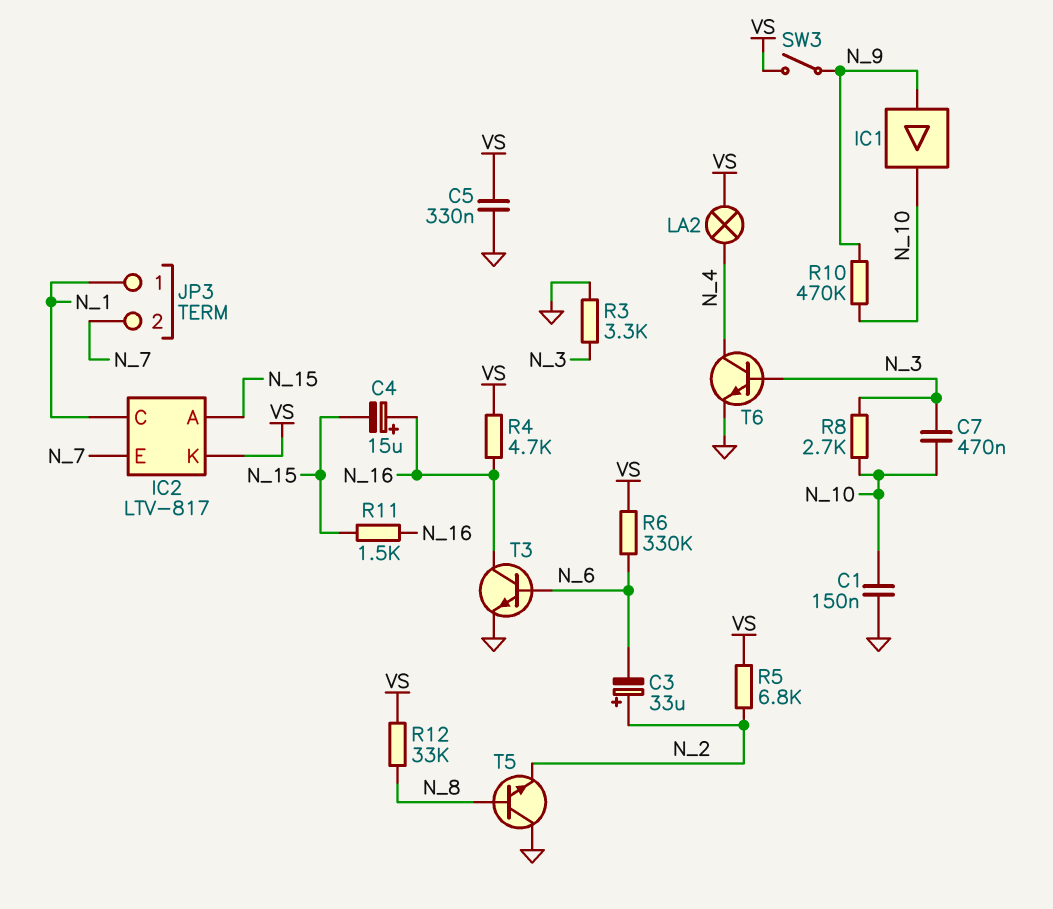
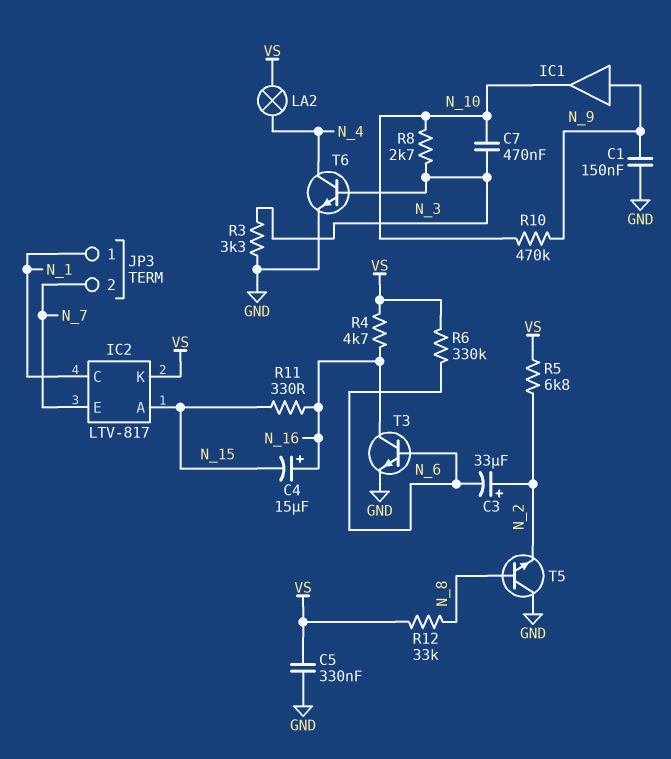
C1: 150nF (GND, N_10) -> 150nF (GND, N_9)
R11: 1.5k (N_15, N_16) -> 330 (N_15, N_16)
SW3: switch (N_9, VS) -> none

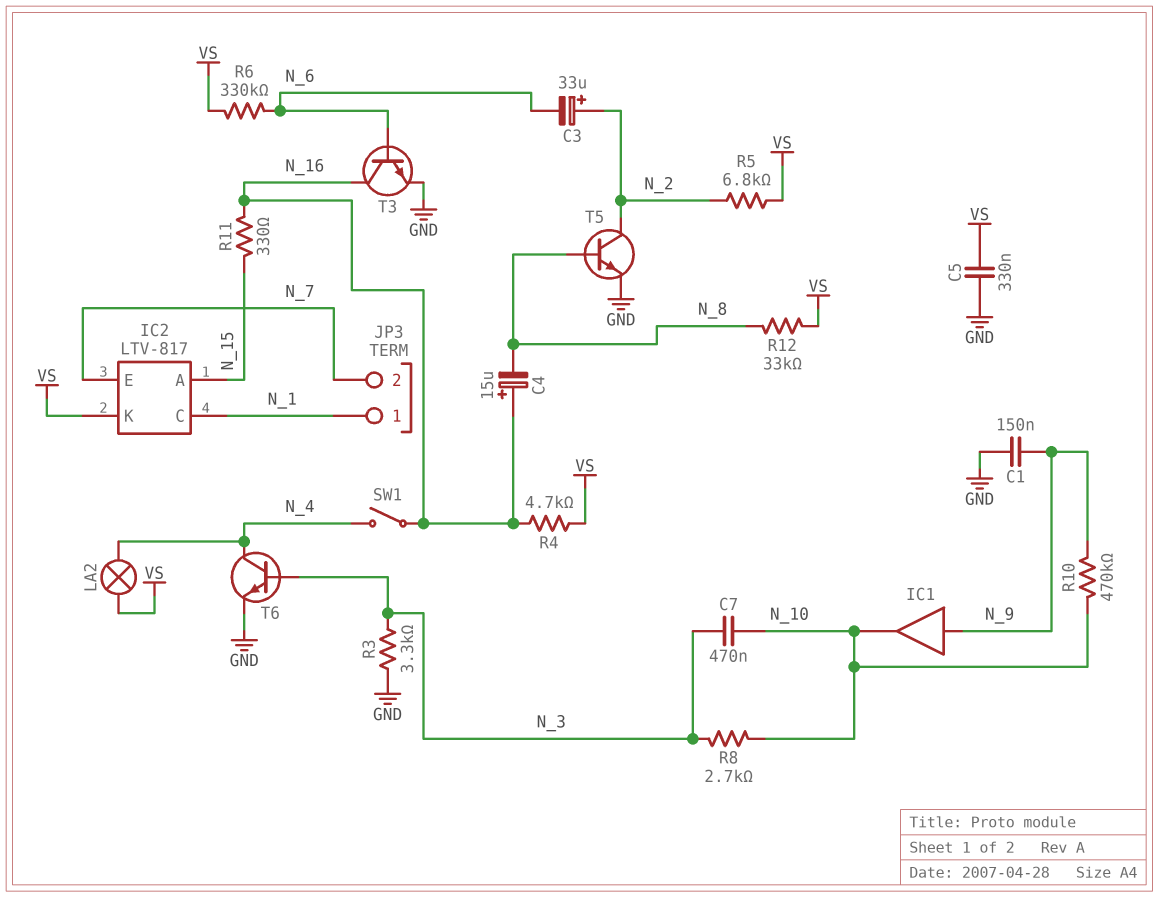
C4: 15uF (plus N_16, minus N_15) -> 15uF (plus N_16, minus N_8)
SW1: none -> switch (N_4, N_16)
T5: NPN (B N_8, C GND, E N_2) -> NPN (B N_8, C N_2, E GND)

